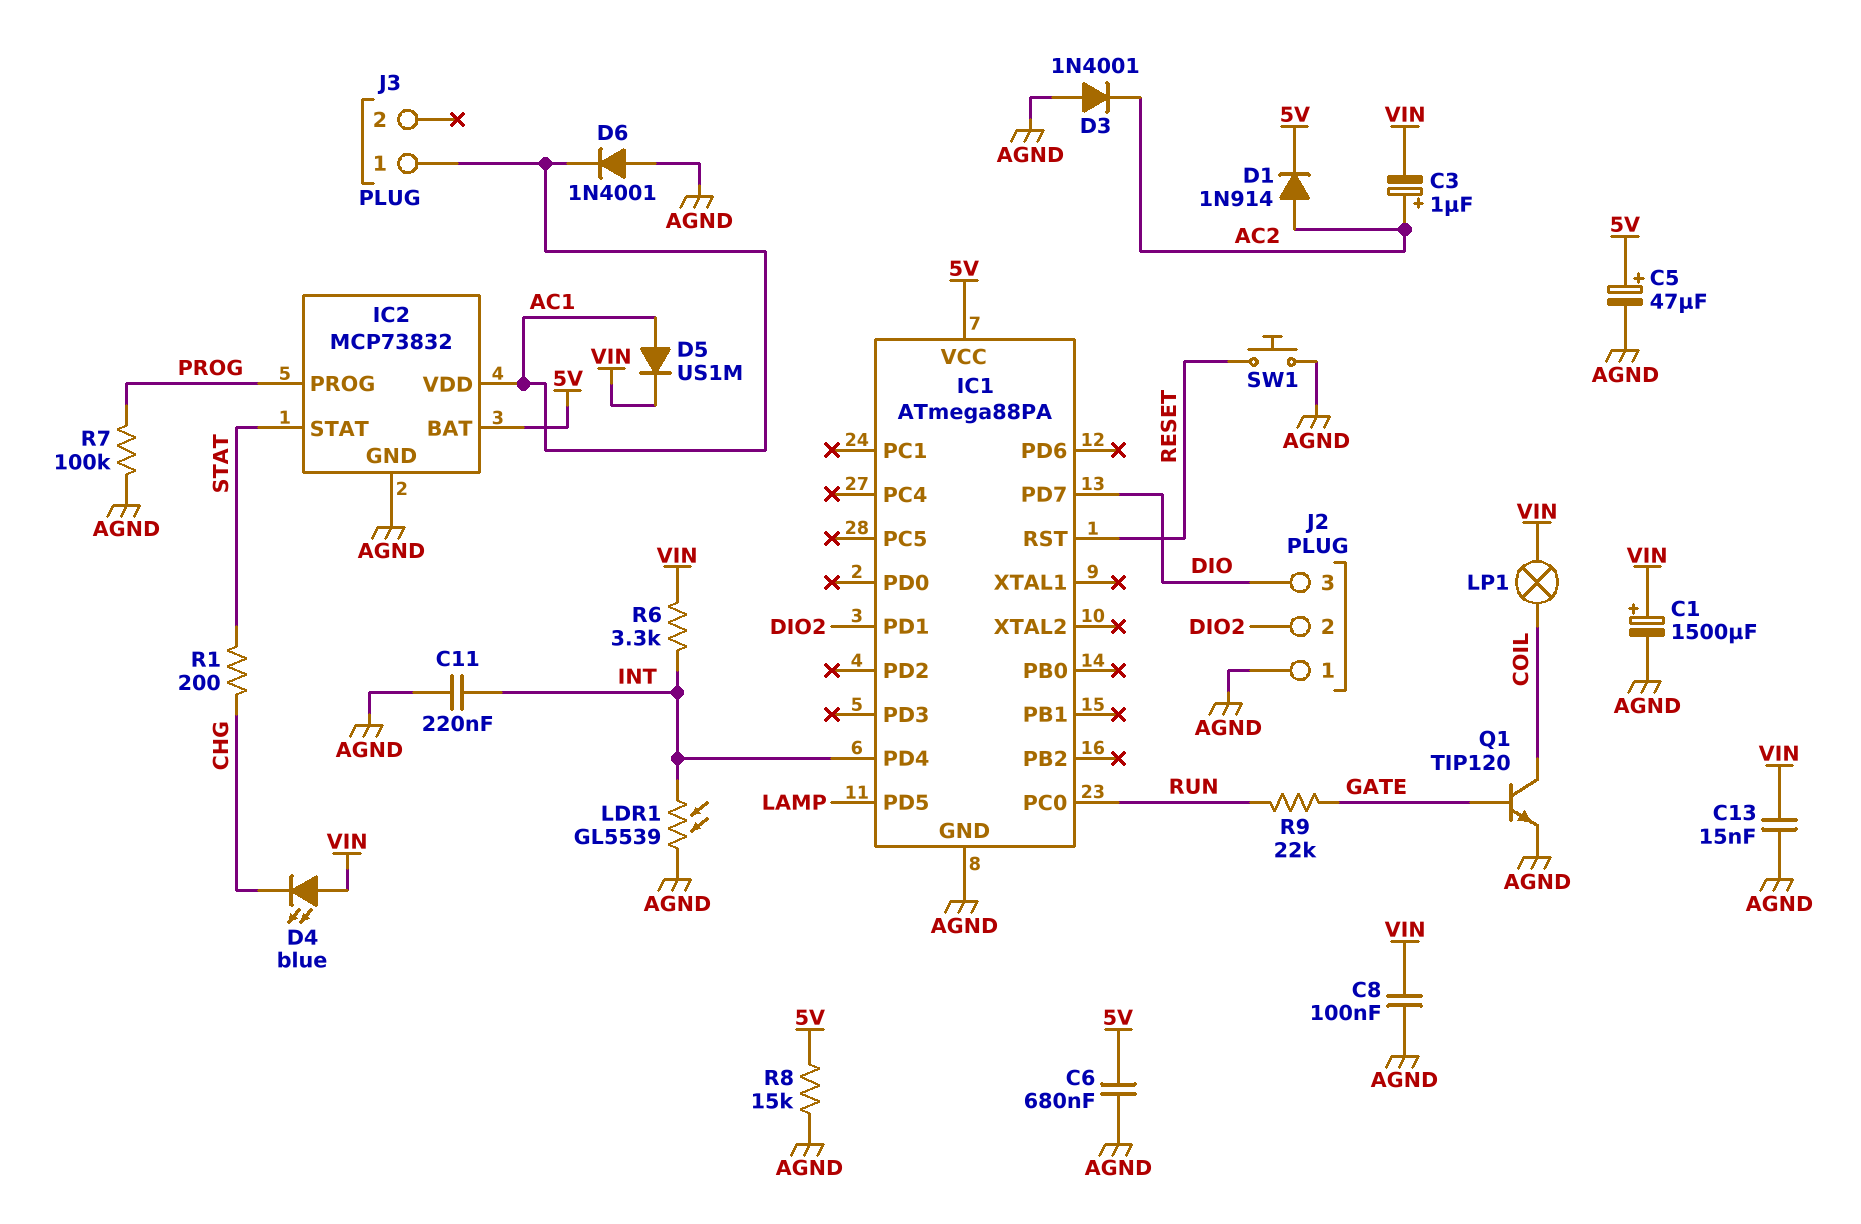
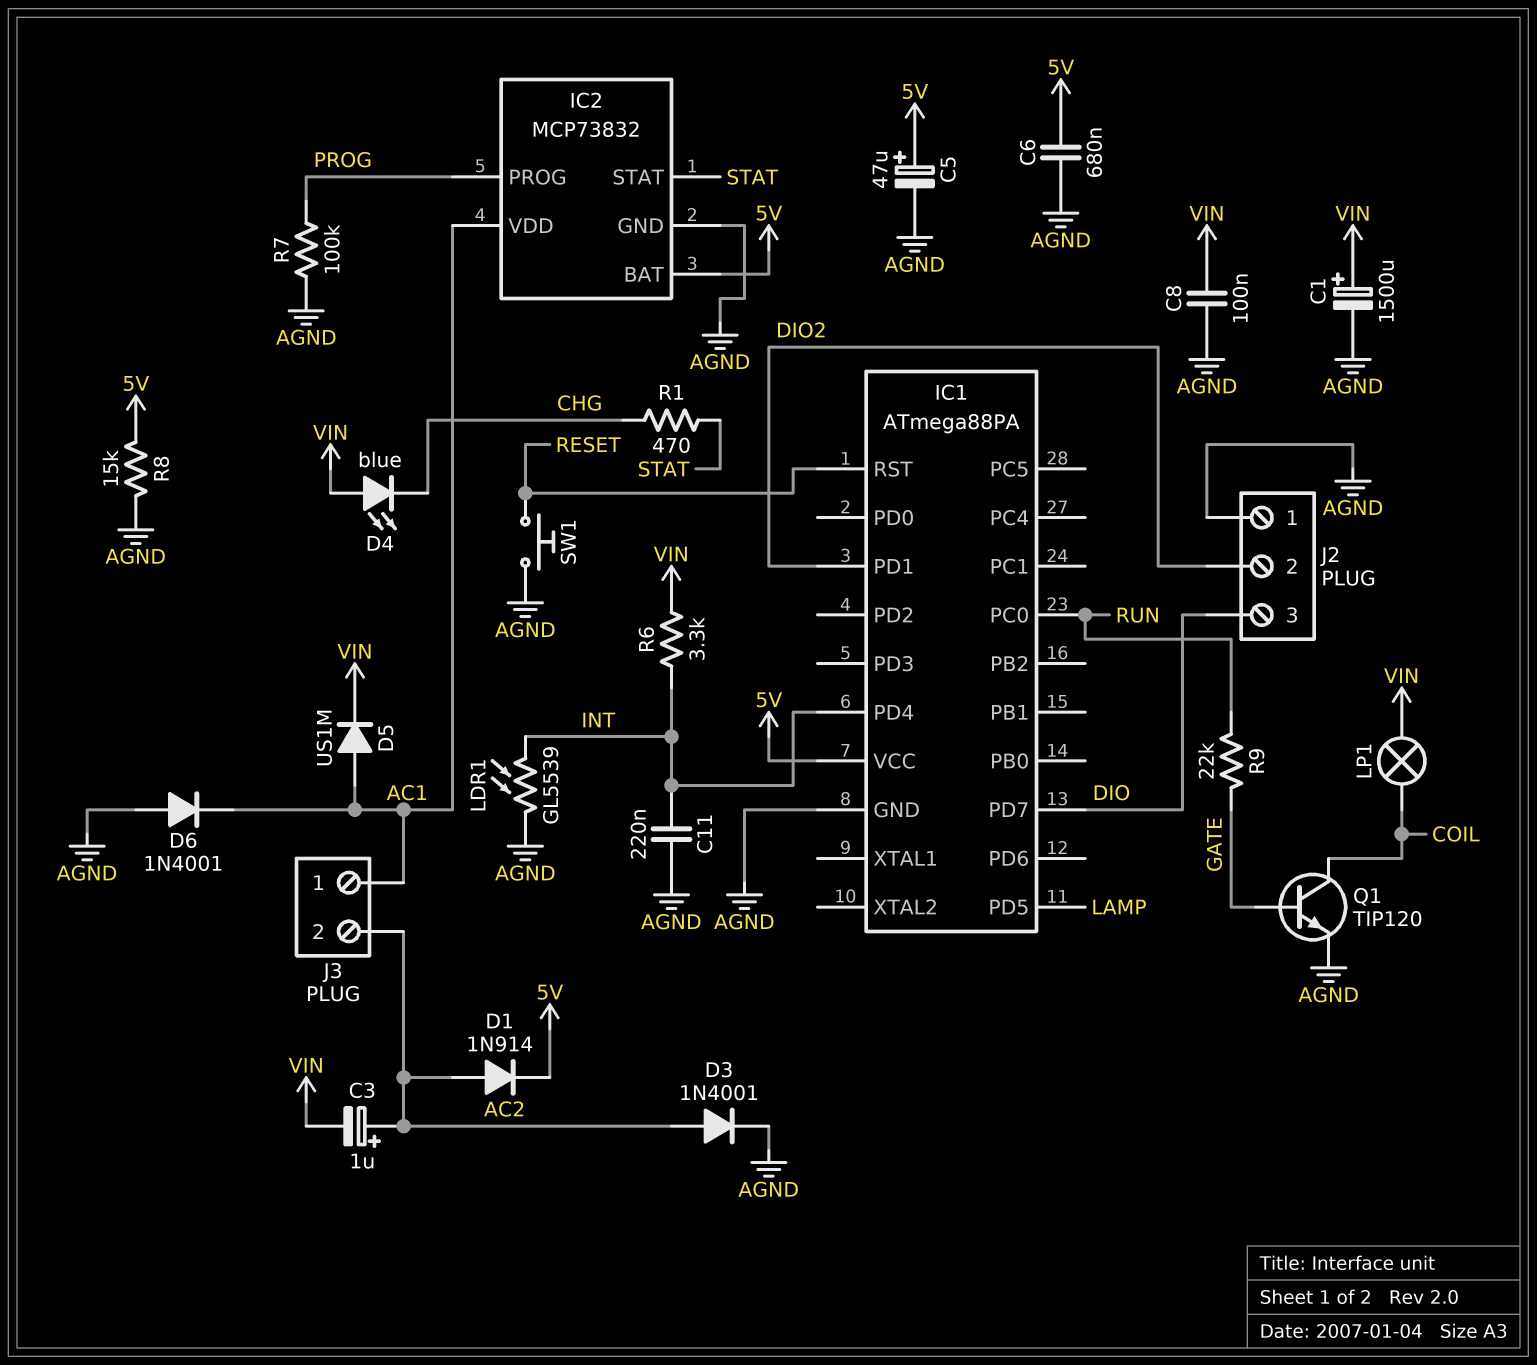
C13: 15nF (AGND, VIN) -> none
D3: diode 1N4001 (A AGND, K AC2) -> diode 1N4001 (A AC2, K AGND)
J3 pin 2: none -> AC2
R1: 200 (CHG, STAT) -> 470 (CHG, STAT)

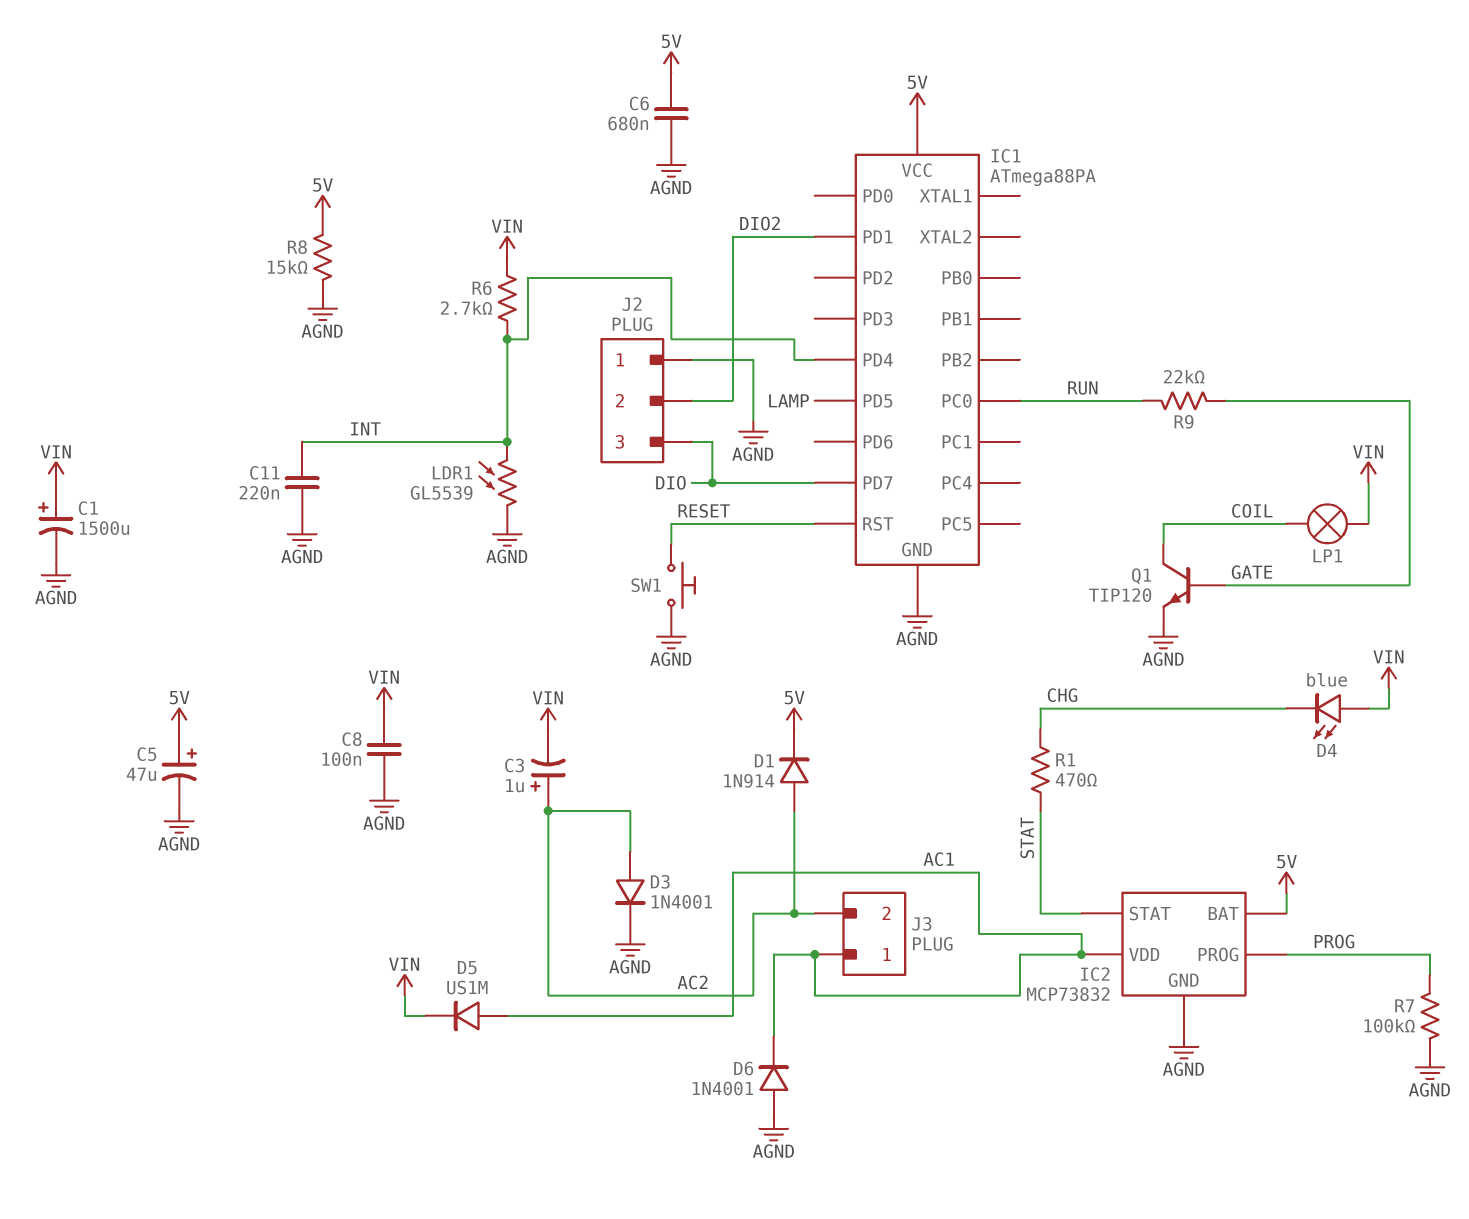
R6: 3.3k (INT, VIN) -> 2.7k (INT, VIN)

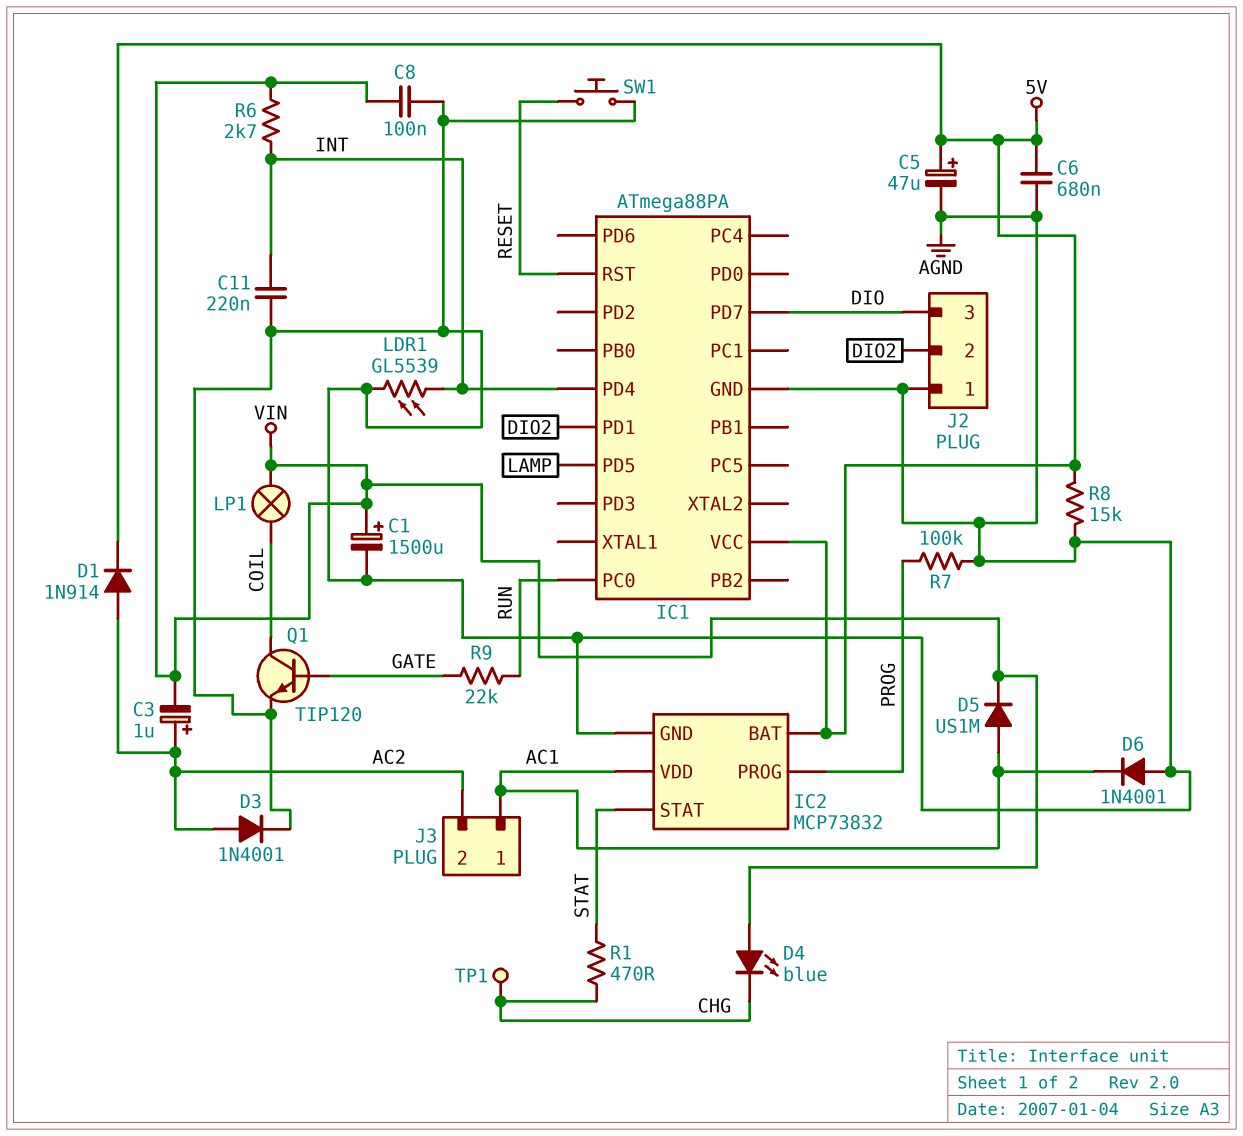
TP1: none -> test point (CHG)

